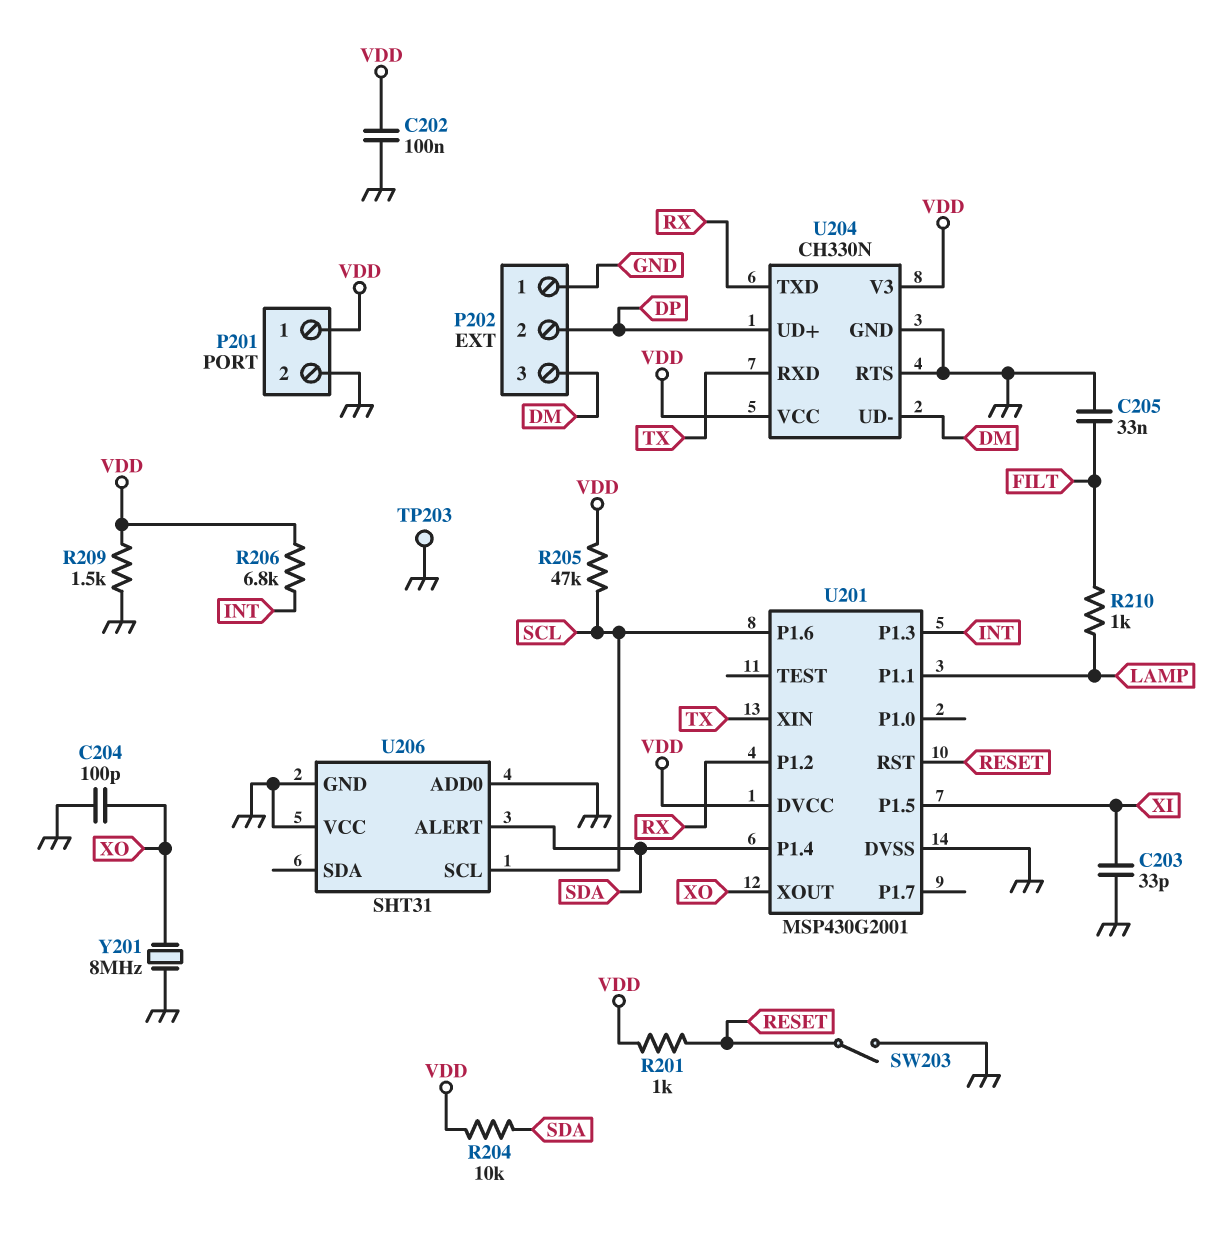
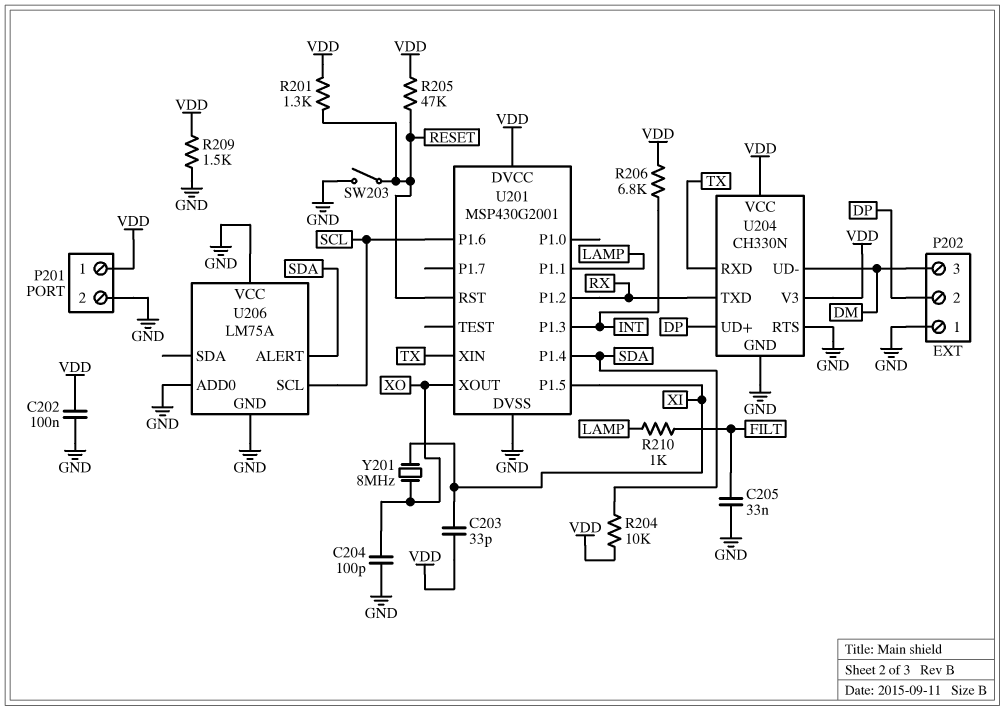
C203: 33pF (GND, XI) -> 33pF (VDD, XI)
R201: 1k (RESET, VDD) -> 1.3k (RESET, VDD)
R205: 47k (SCL, VDD) -> 47k (RESET, VDD)
TP203: test point (GND) -> none
U206: SHT31 -> LM75A
Y201: 8MHz (GND, XO) -> 8MHz (XI, XO)

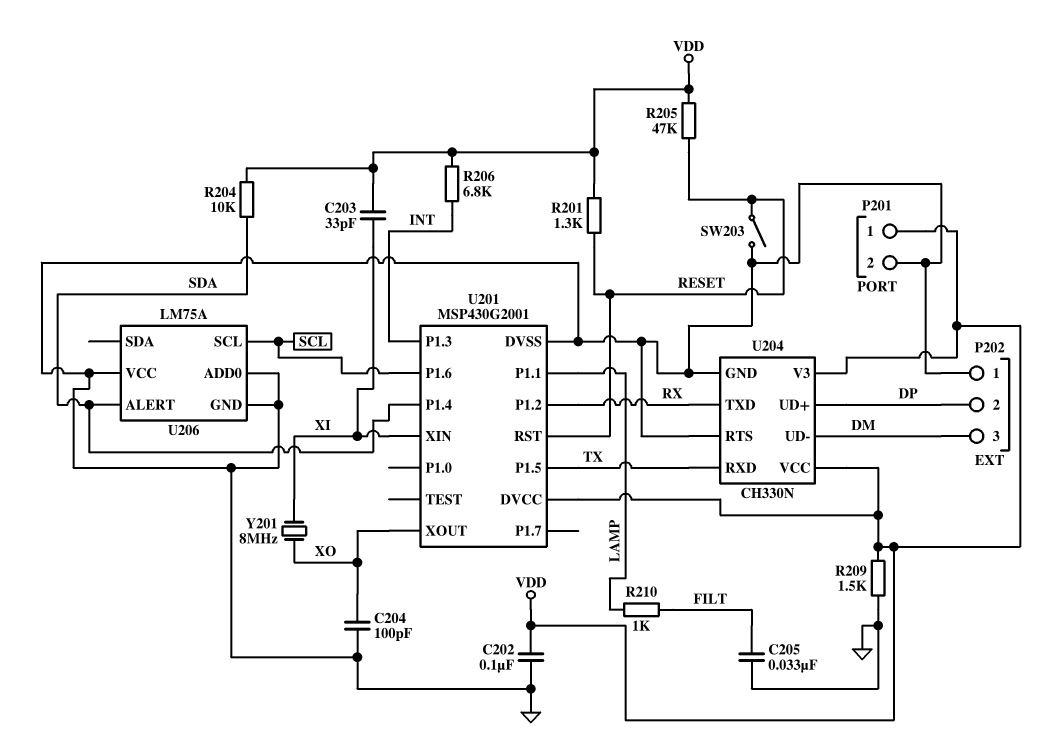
U201 pin P1.5: XI -> TX
U201 pin XIN: TX -> XI

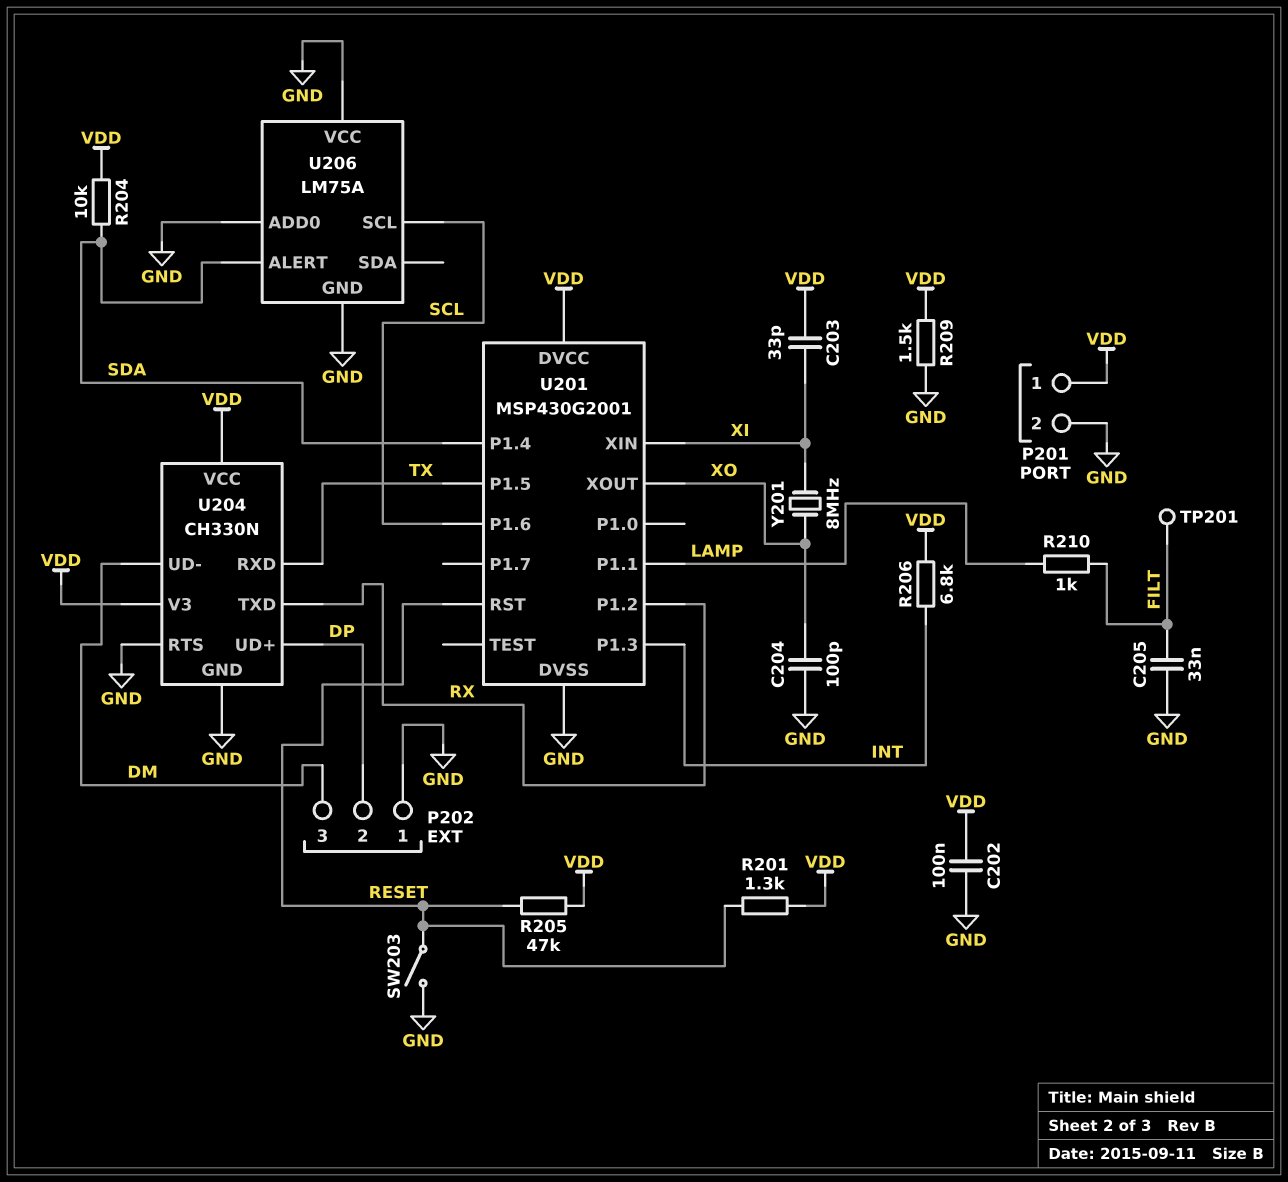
TP201: none -> test point (FILT)

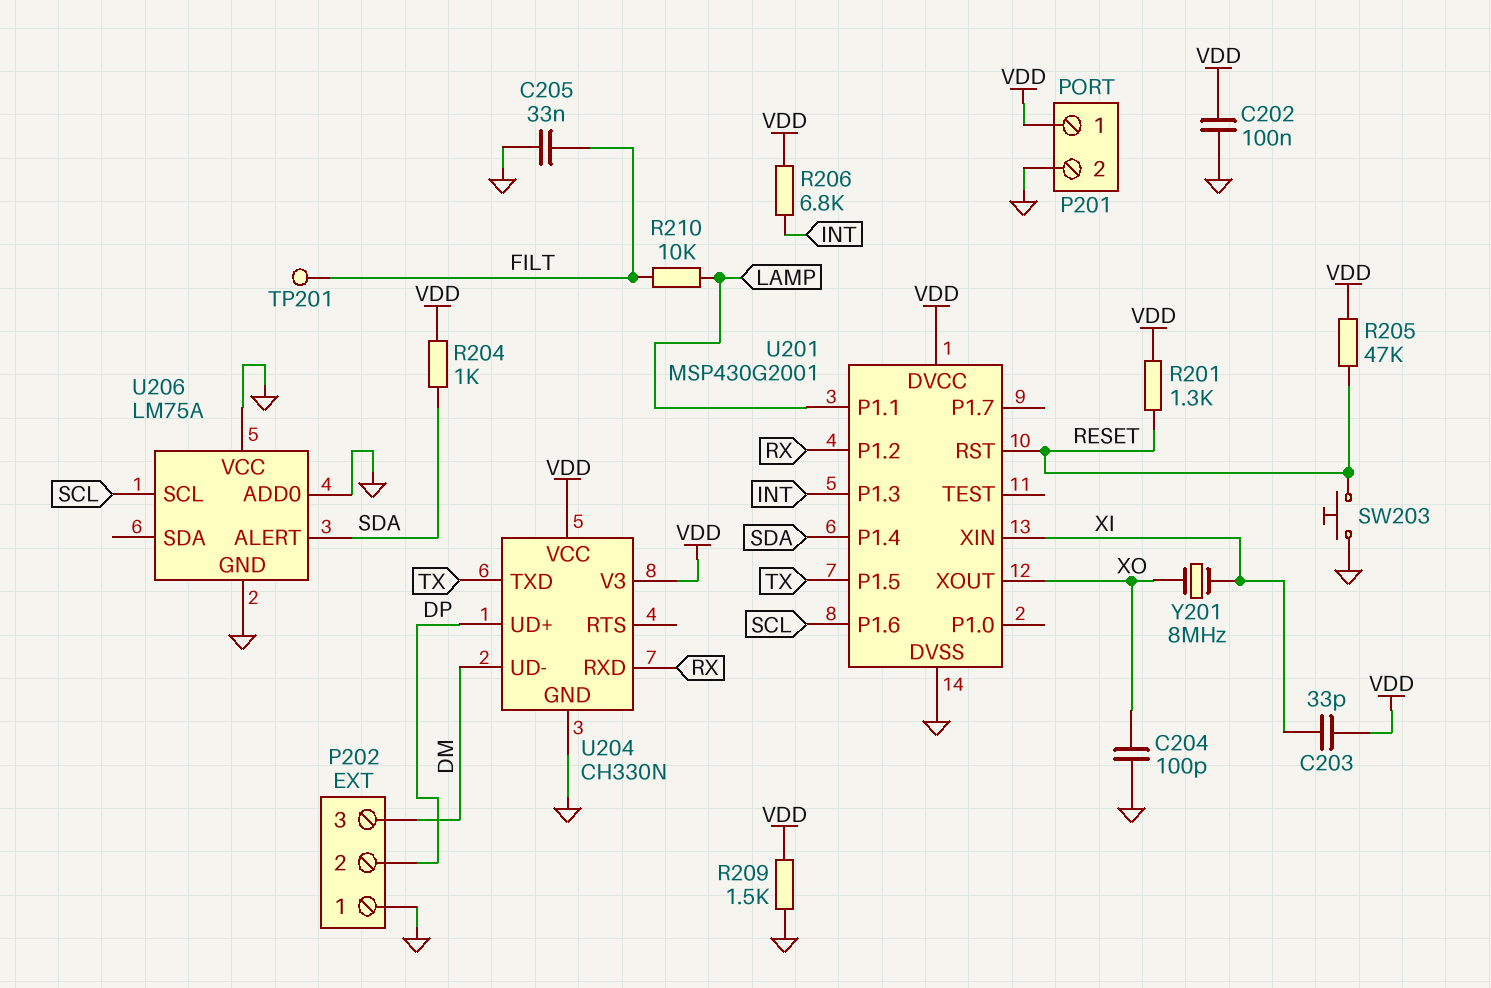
R204: 10k (SDA, VDD) -> 1k (SDA, VDD)
R210: 1k (FILT, LAMP) -> 10k (FILT, LAMP)
SW203: switch (GND, RESET) -> button (GND, RESET)
U204 pin RTS: GND -> none
U204 pin RXD: TX -> RX
U204 pin TXD: RX -> TX

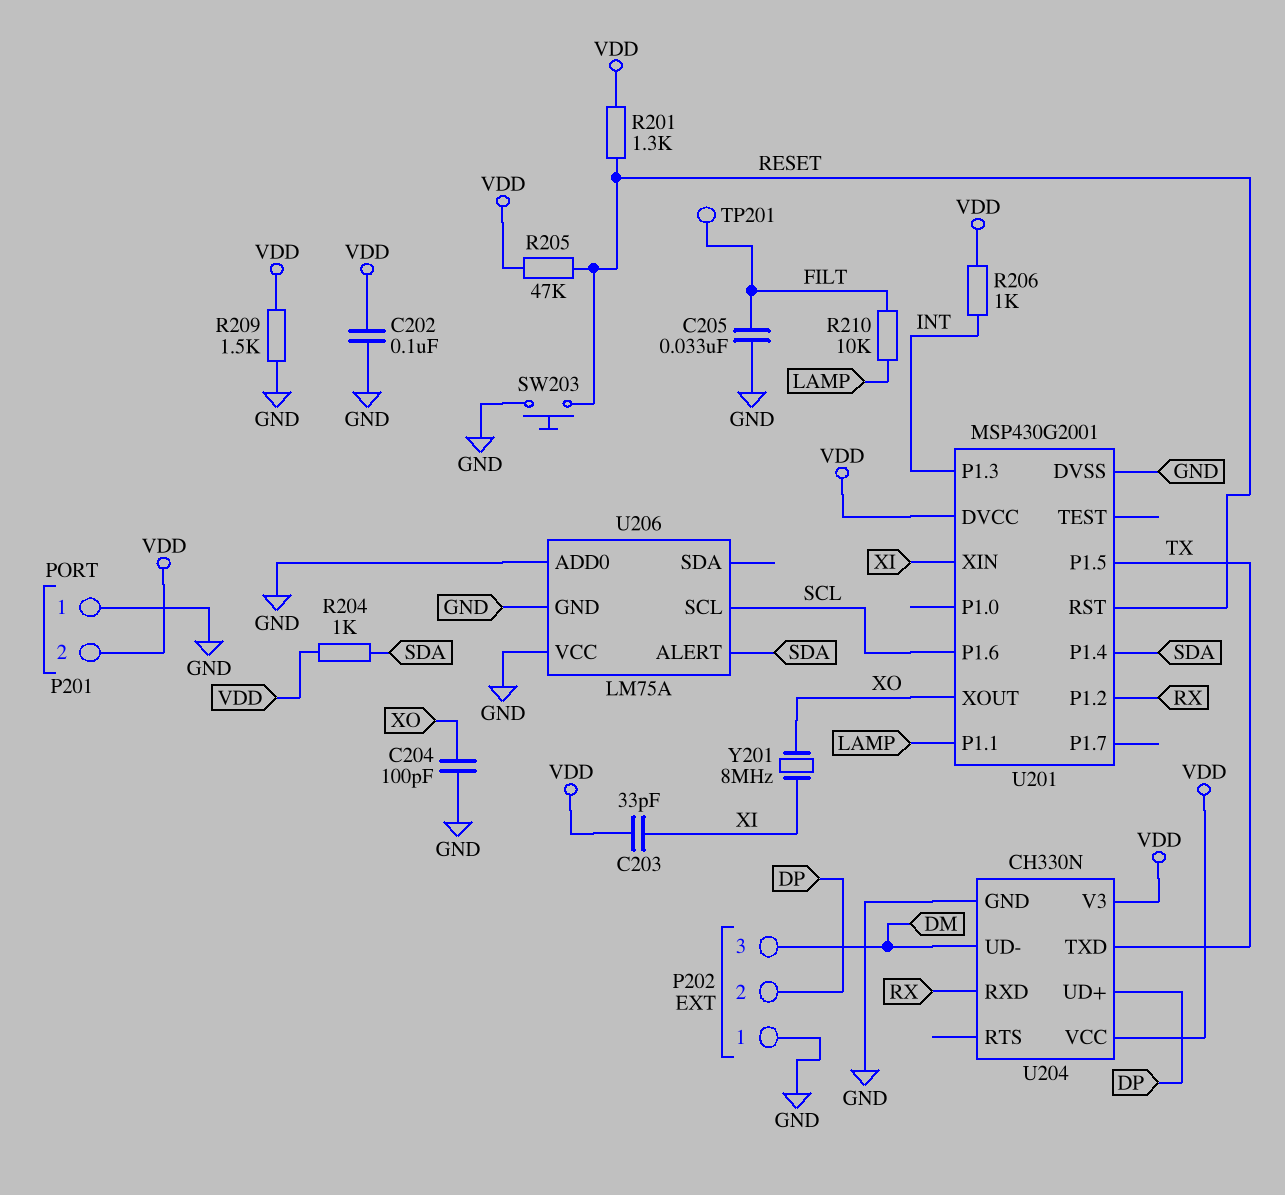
P201 pin 1: VDD -> GND
P201 pin 2: GND -> VDD
R206: 6.8k (INT, VDD) -> 1k (INT, VDD)

